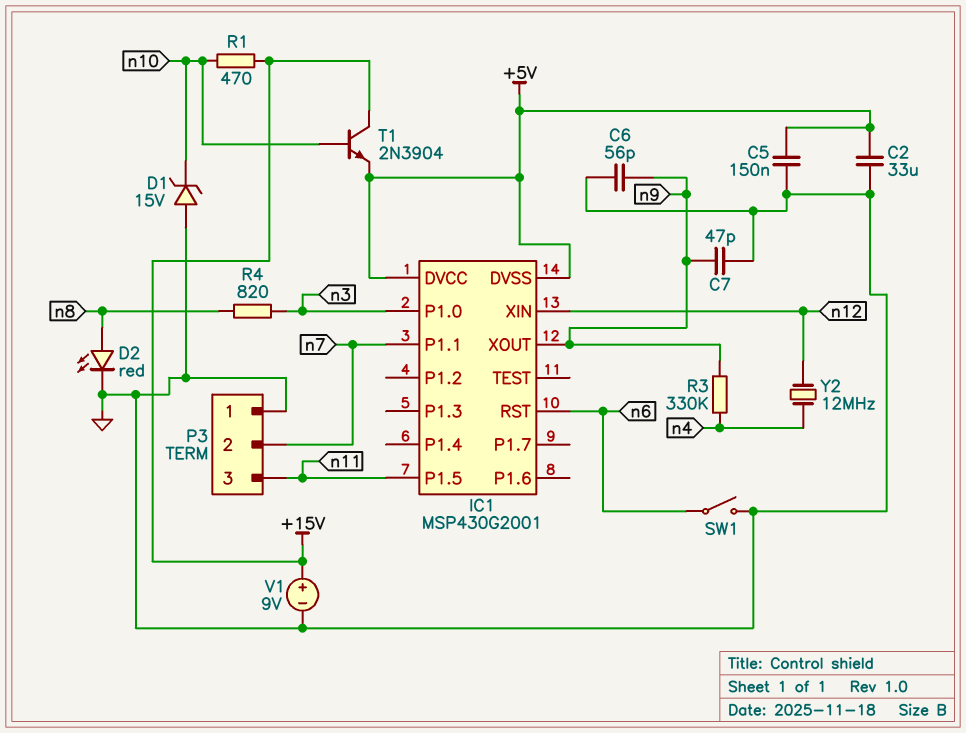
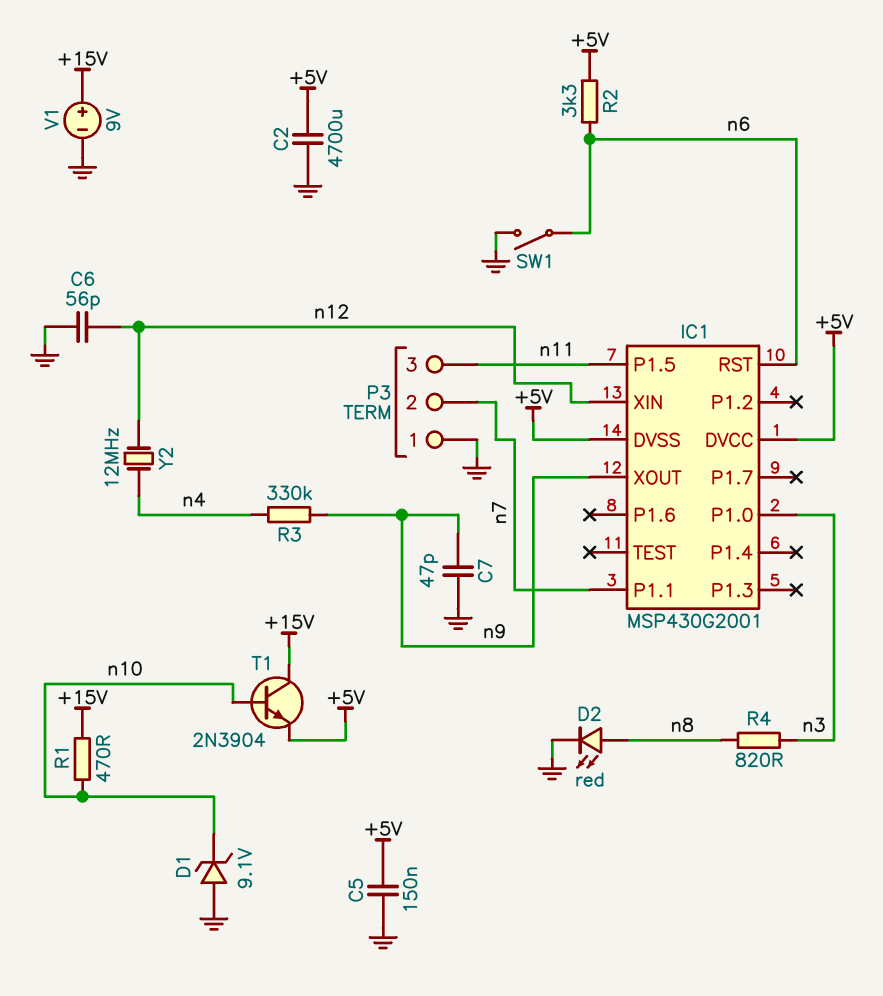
C2: 33uF (+5V, GND) -> 4700uF (+5V, GND)
C6: 56pF (GND, n9) -> 56pF (GND, n12)
D1: zener 15V (A GND, K n10) -> zener 9.1V (A GND, K n10)
R2: none -> 3.3k (+5V, n6)

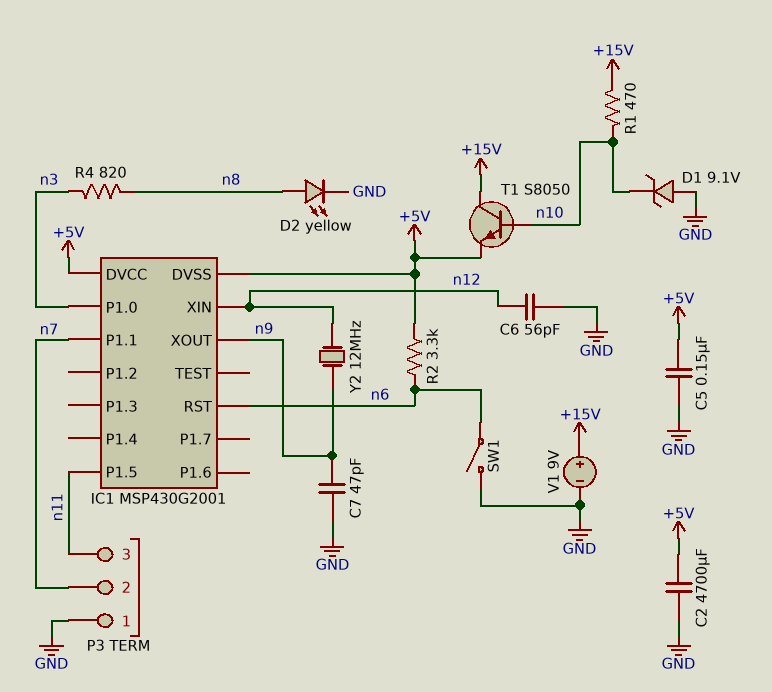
D2: LED red (A n8, K GND) -> LED yellow (A n8, K GND)
R3: 330k (n4, n9) -> none
T1: NPN 2N3904 (B n10, C +15V, E +5V) -> NPN S8050 (B n10, C +15V, E +5V)
Y2: 12MHz (n4, n12) -> 12MHz (n9, n12)

